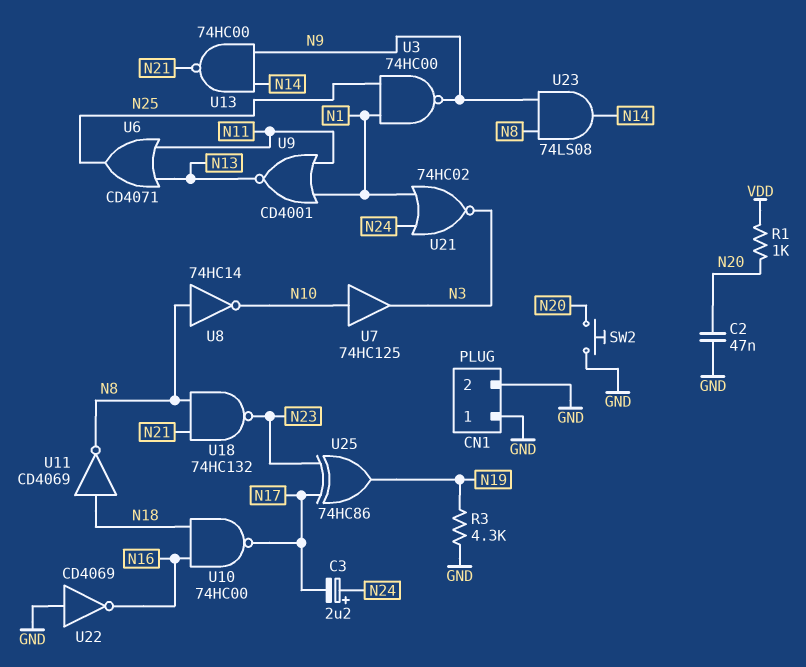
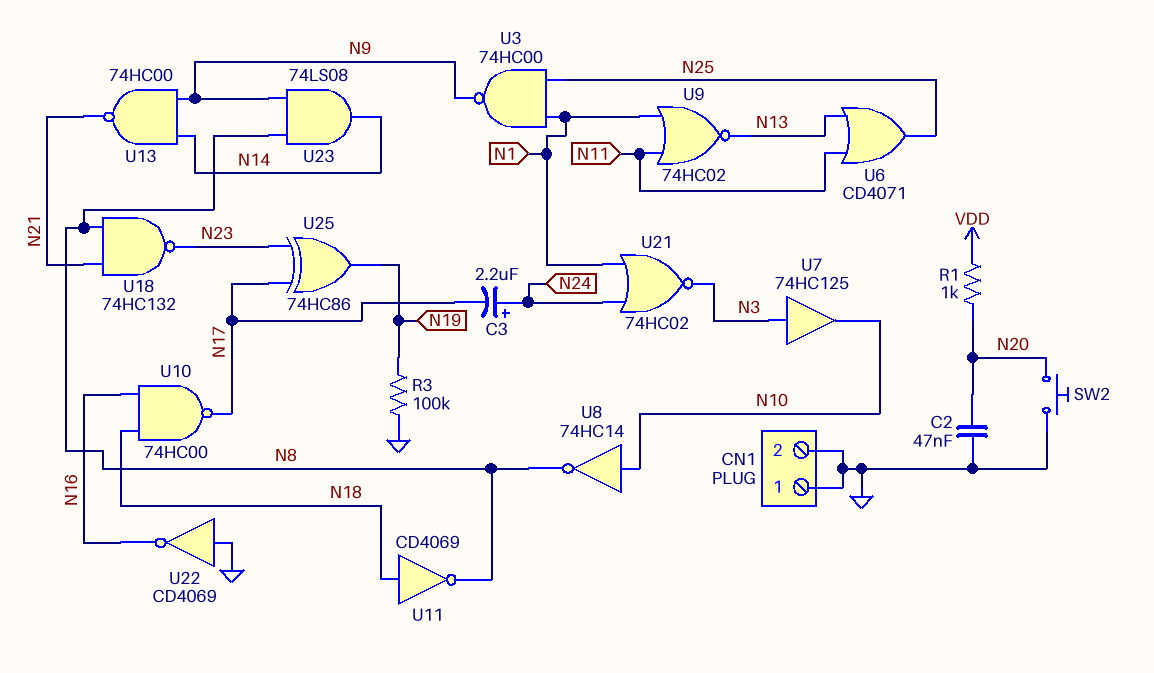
R3: 4.3k (GND, N19) -> 100k (GND, N19)
U7: buffer 74HC125 (in N10, out N3) -> buffer 74HC125 (in N3, out N10)
U8: NOT 74HC14 (in N8, out N10) -> NOT 74HC14 (in N10, out N8)
U9: NOR CD4001 (in N1, in N11, out N13) -> NOR 74HC02 (in N1, in N11, out N13)

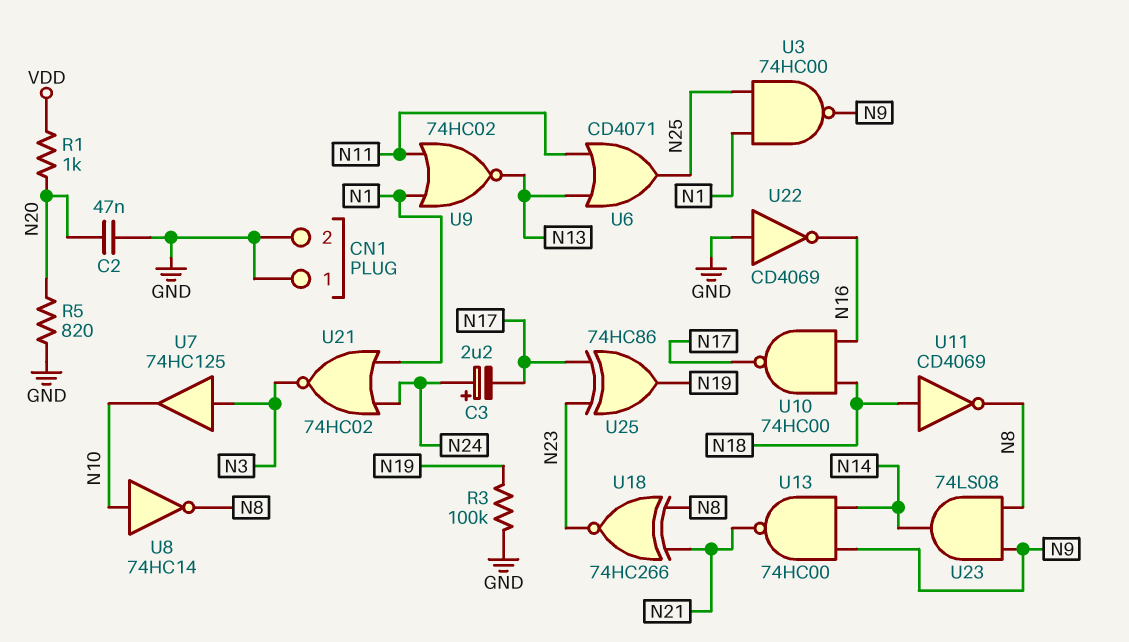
R5: none -> 820 (GND, N20)
SW2: button (GND, N20) -> none
U18: NAND 74HC132 (in N8, in N21, out N23) -> XNOR 74HC266 (in N8, in N21, out N23)

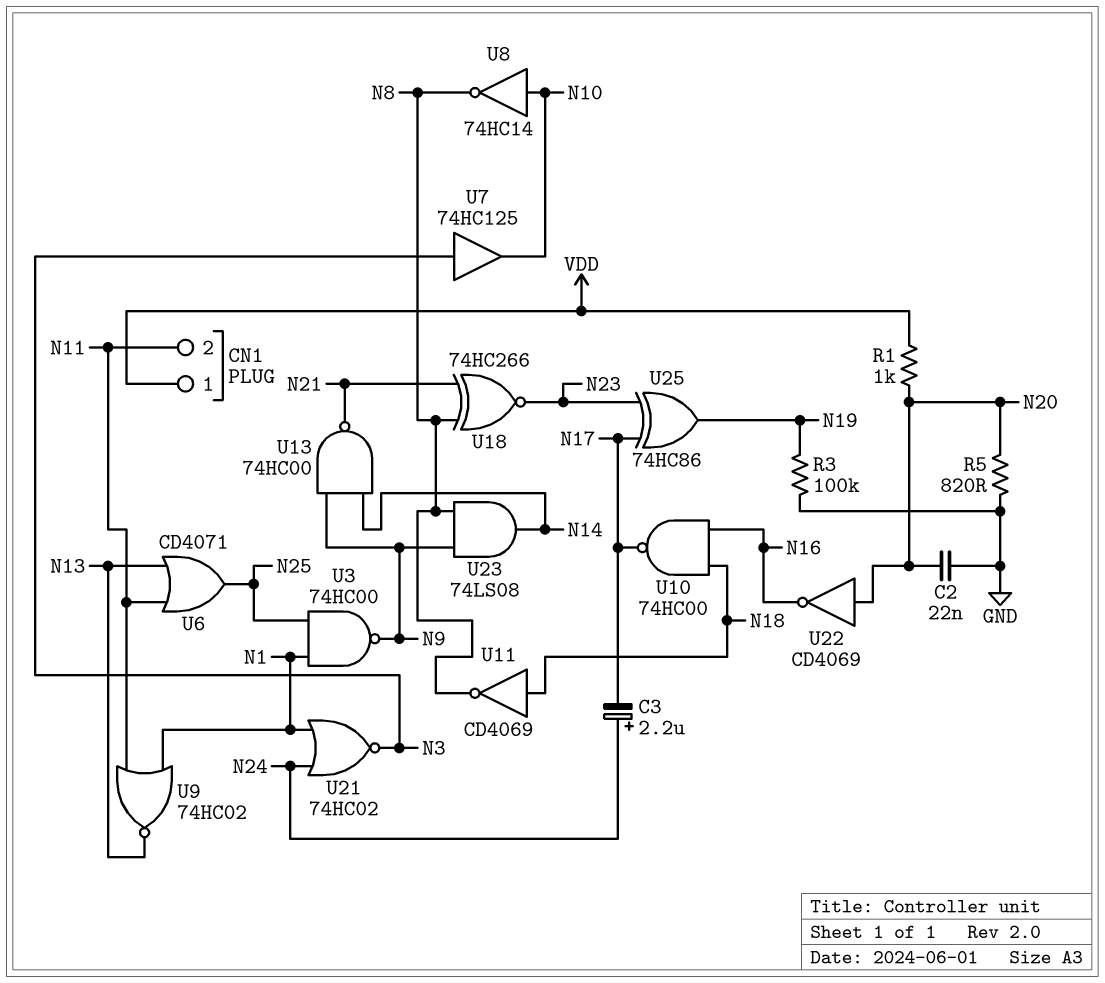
C2: 47nF (GND, N20) -> 22nF (GND, N20)
CN1 pin 1: GND -> VDD
CN1 pin 2: GND -> N11
U22: NOT CD4069 (in GND, out N16) -> NOT CD4069 (in N20, out N16)

